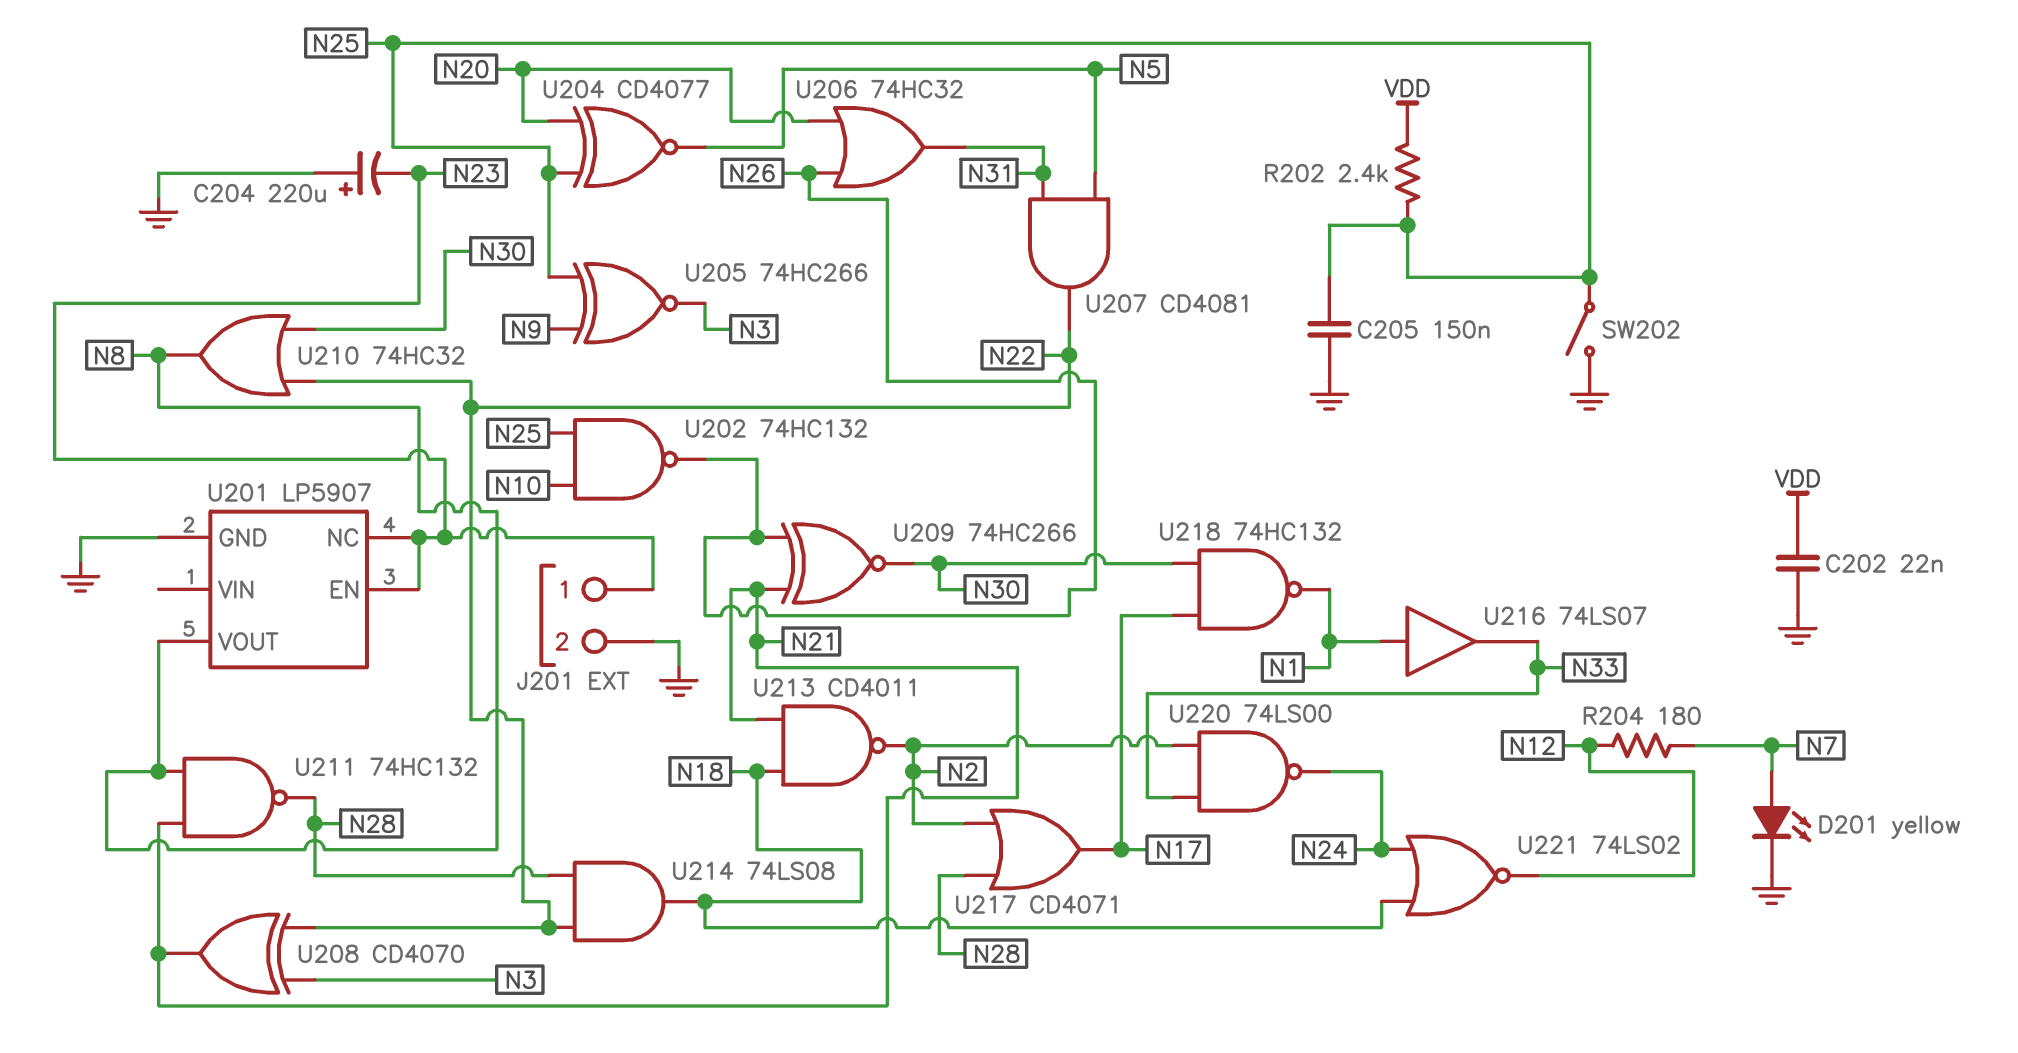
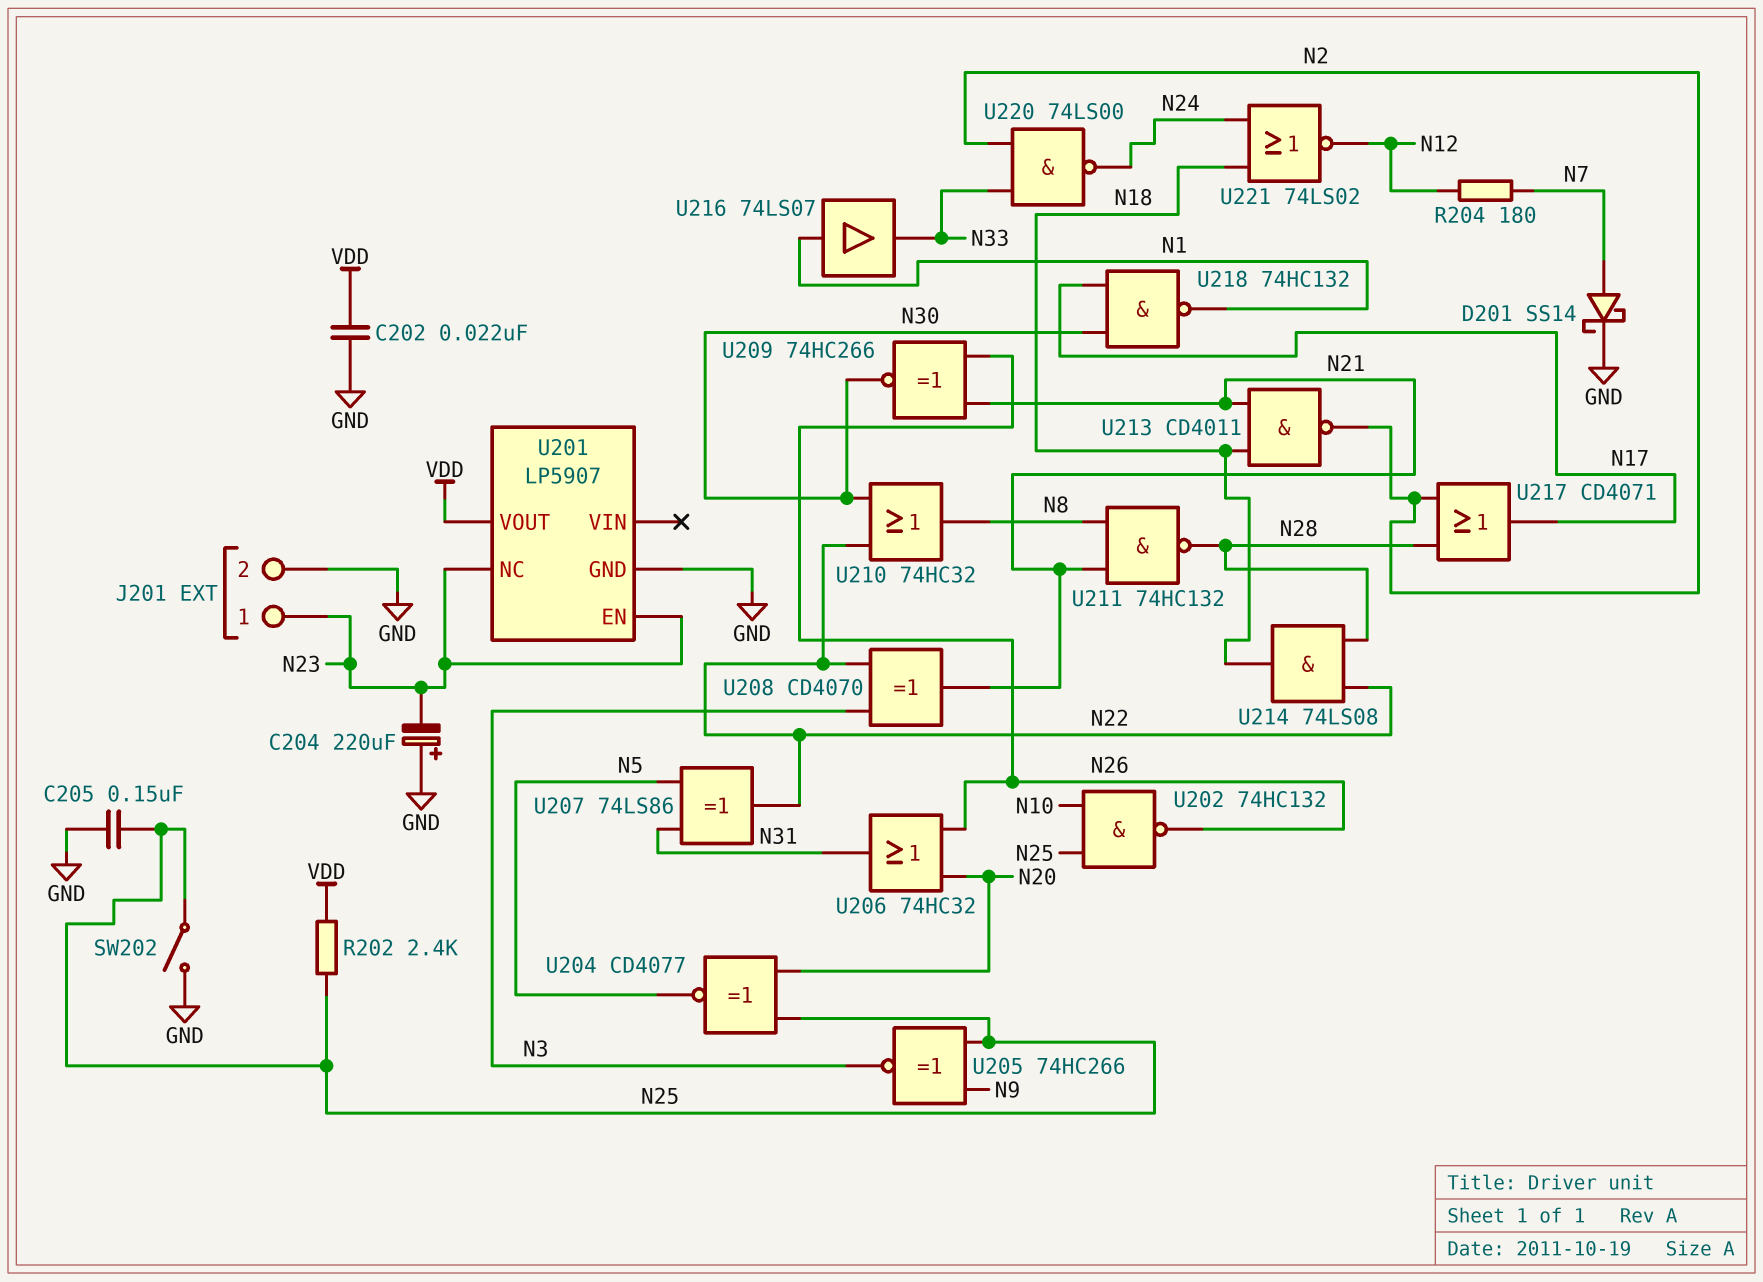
D201: LED yellow (A N7, K GND) -> schottky SS14 (A N7, K GND)
U201 pin VOUT: N8 -> VDD
U207: AND CD4081 (in N5, in N31, out N22) -> XOR 74LS86 (in N5, in N31, out N22)

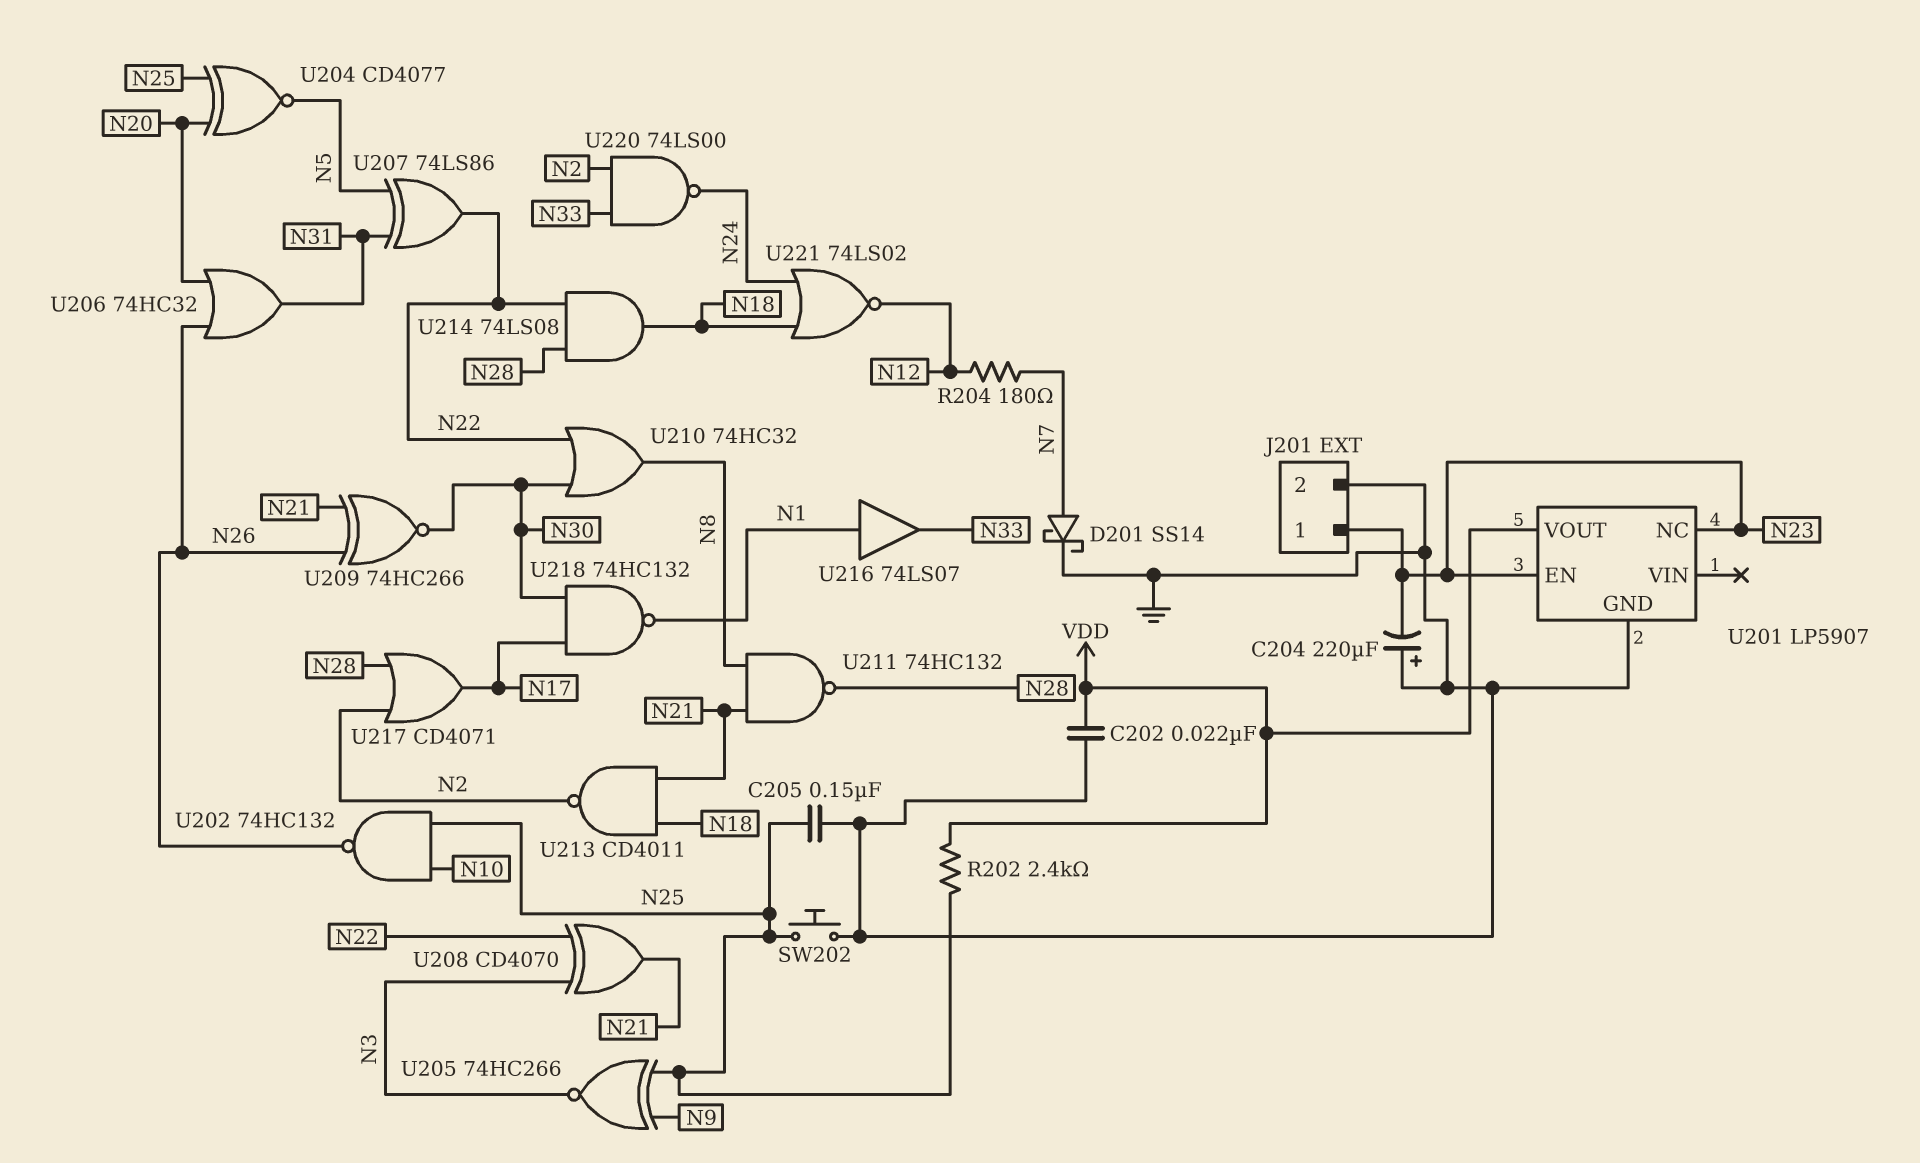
SW202: switch (GND, N25) -> button (GND, N25)

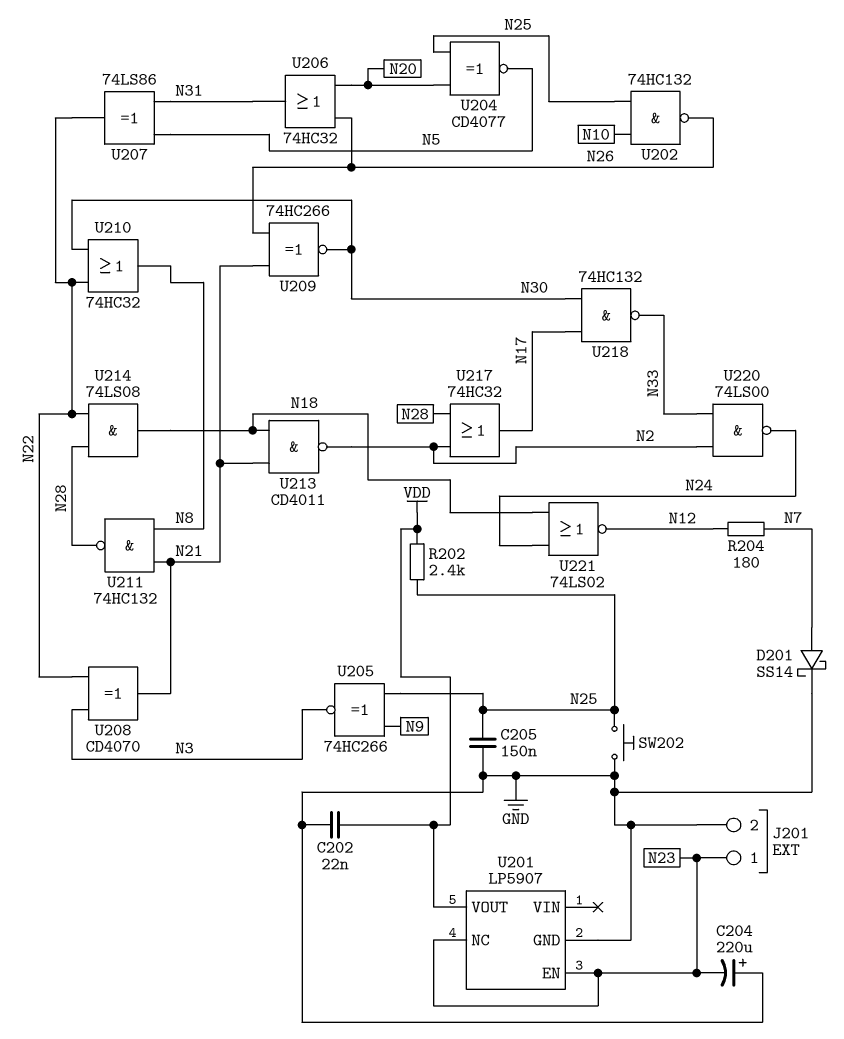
U216: buffer 74LS07 (in N1, out N33) -> none
U217: OR CD4071 (in N2, in N28, out N17) -> OR 74HC32 (in N2, in N28, out N17)
U218: NAND 74HC132 (in N17, in N30, out N1) -> NAND 74HC132 (in N17, in N30, out N33)

